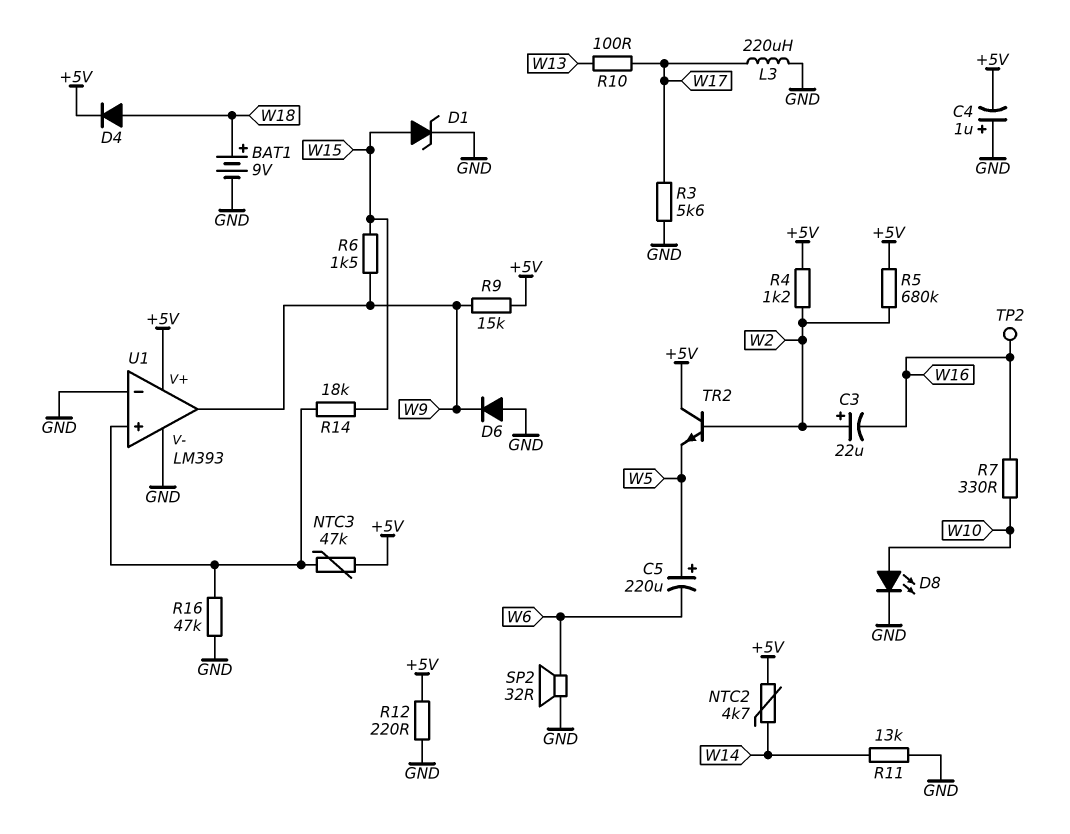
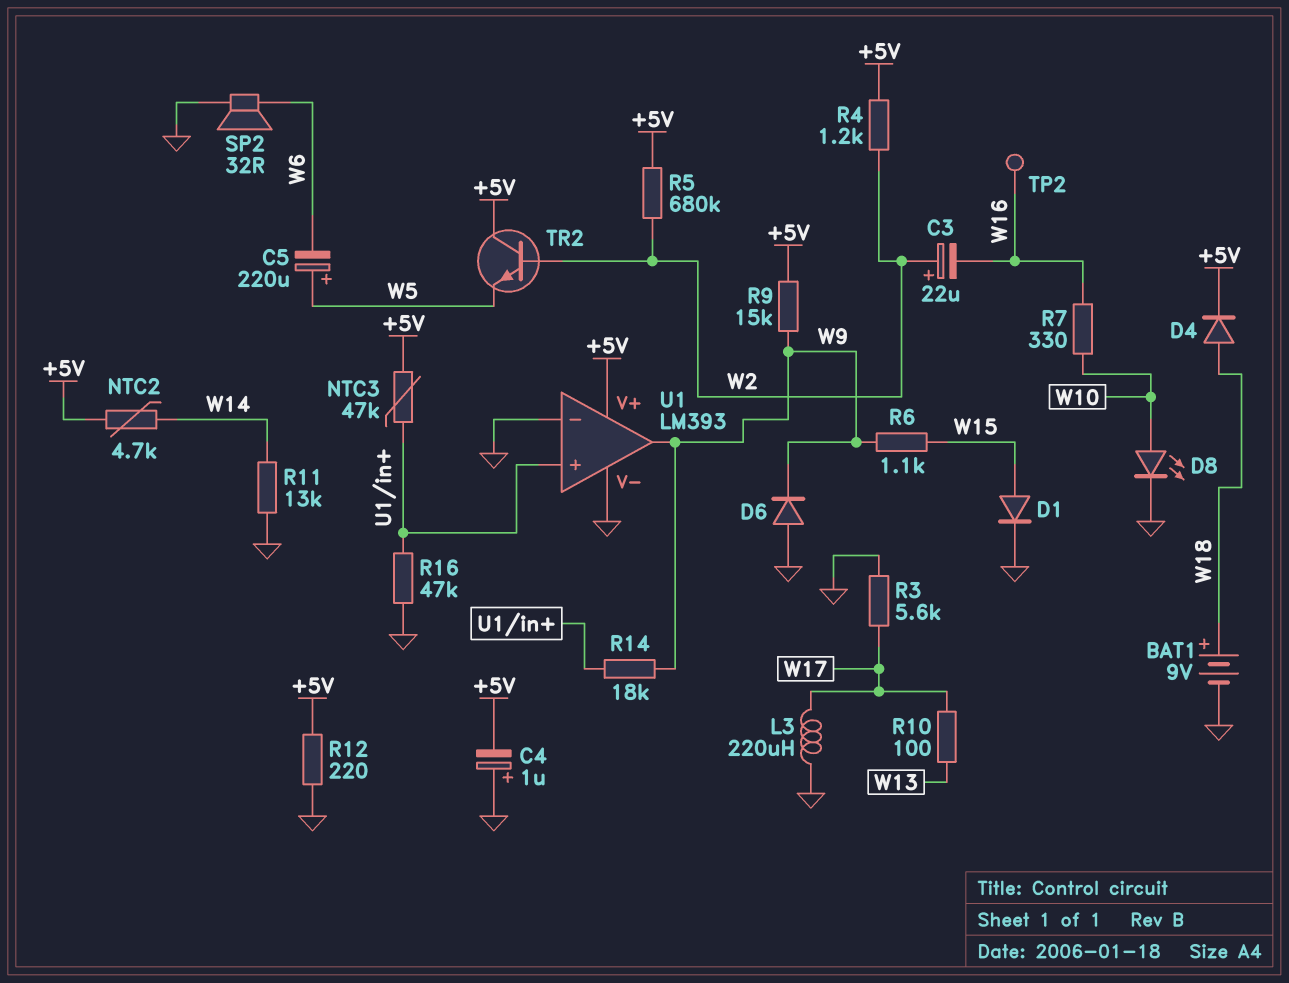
D1: zener (A W15, K GND) -> diode (A W15, K GND)
R6: 1.5k (W9, W15) -> 1.1k (W9, W15)
R14: 18k (U1/in+, W15) -> 18k (U1/in+, W9)

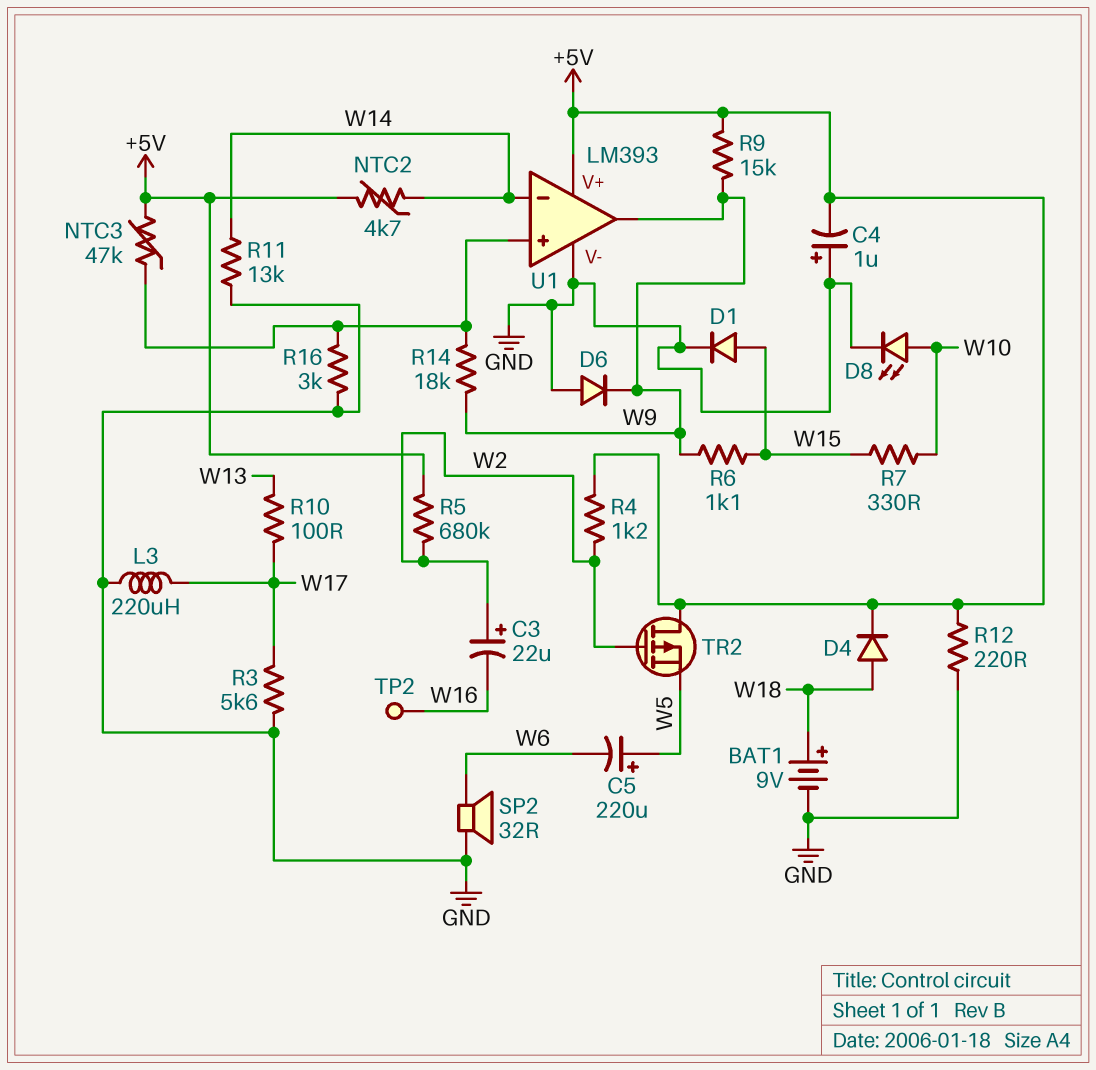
R7: 330 (W10, W16) -> 330 (W10, W15)
R16: 47k (GND, U1/in+) -> 3k (GND, U1/in+)
TR2: NPN (B W2, C +5V, E W5) -> PMOS (G W2, D +5V, S W5)
U1 pin in-: GND -> W14

